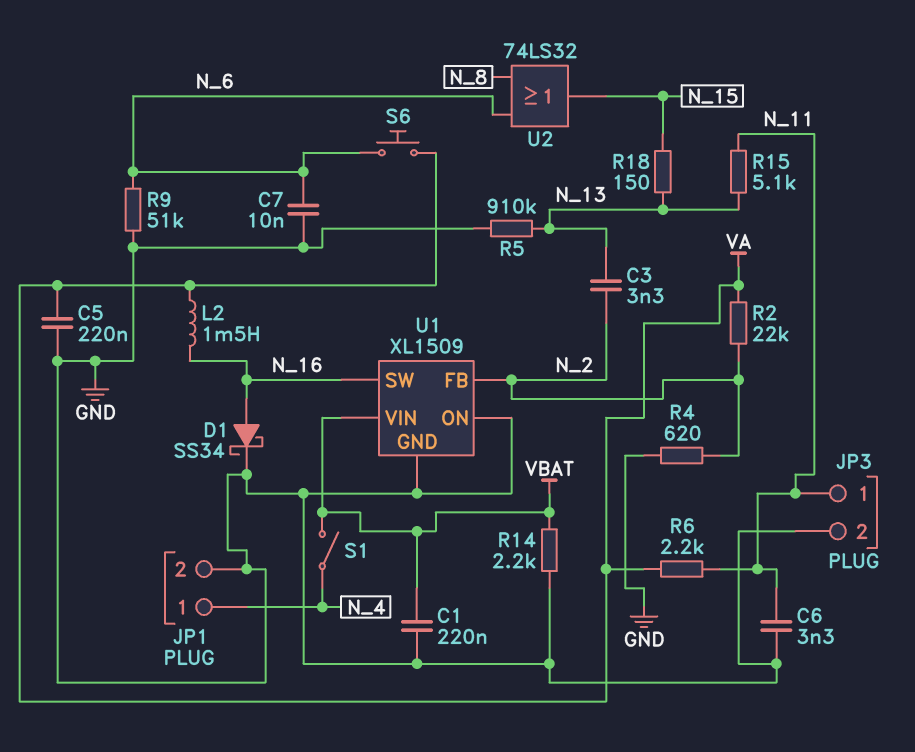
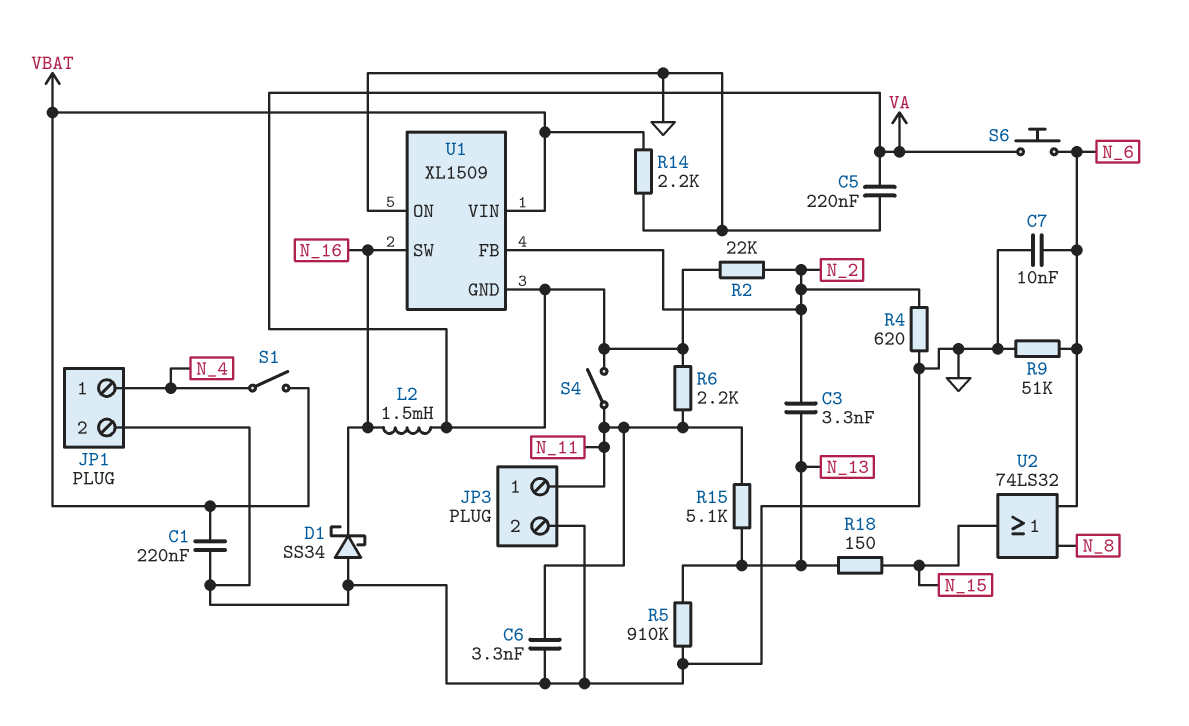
D1: schottky SS34 (A N_16, K GND) -> schottky SS34 (A GND, K N_16)
S4: none -> switch (N_11, VA)
U1 pin GND: GND -> VA

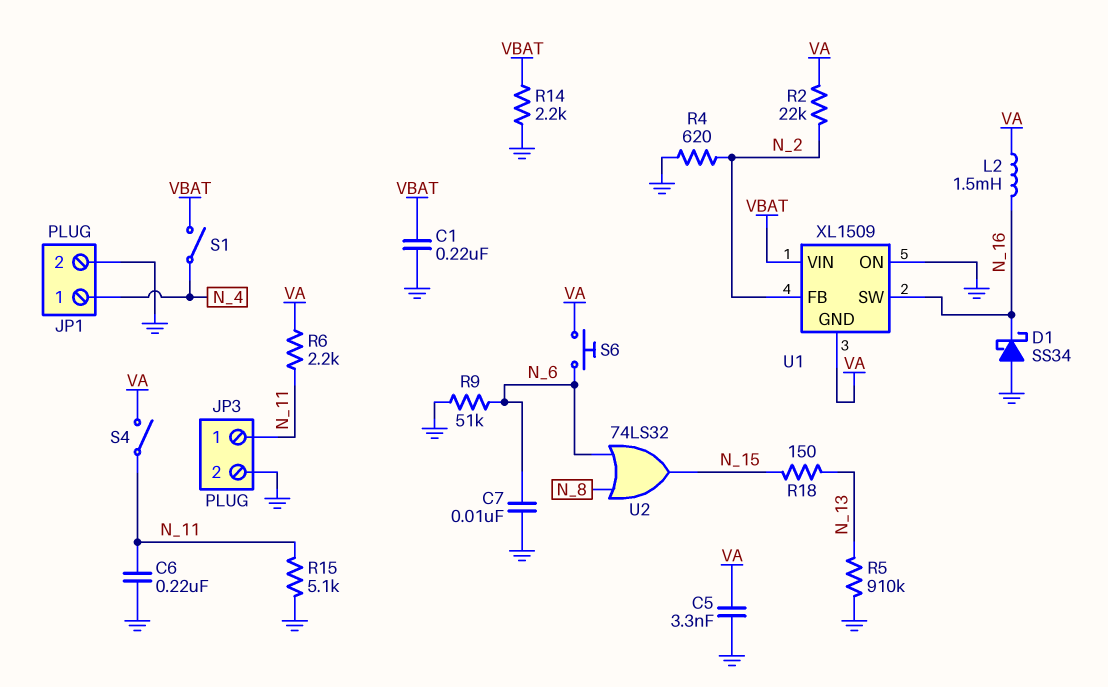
C3: 3.3nF (N_2, N_13) -> none
C5: 220nF (GND, VA) -> 3.3nF (GND, VA)
C6: 3.3nF (GND, N_11) -> 220nF (GND, N_11)
R15: 5.1k (N_11, N_13) -> 5.1k (GND, N_11)

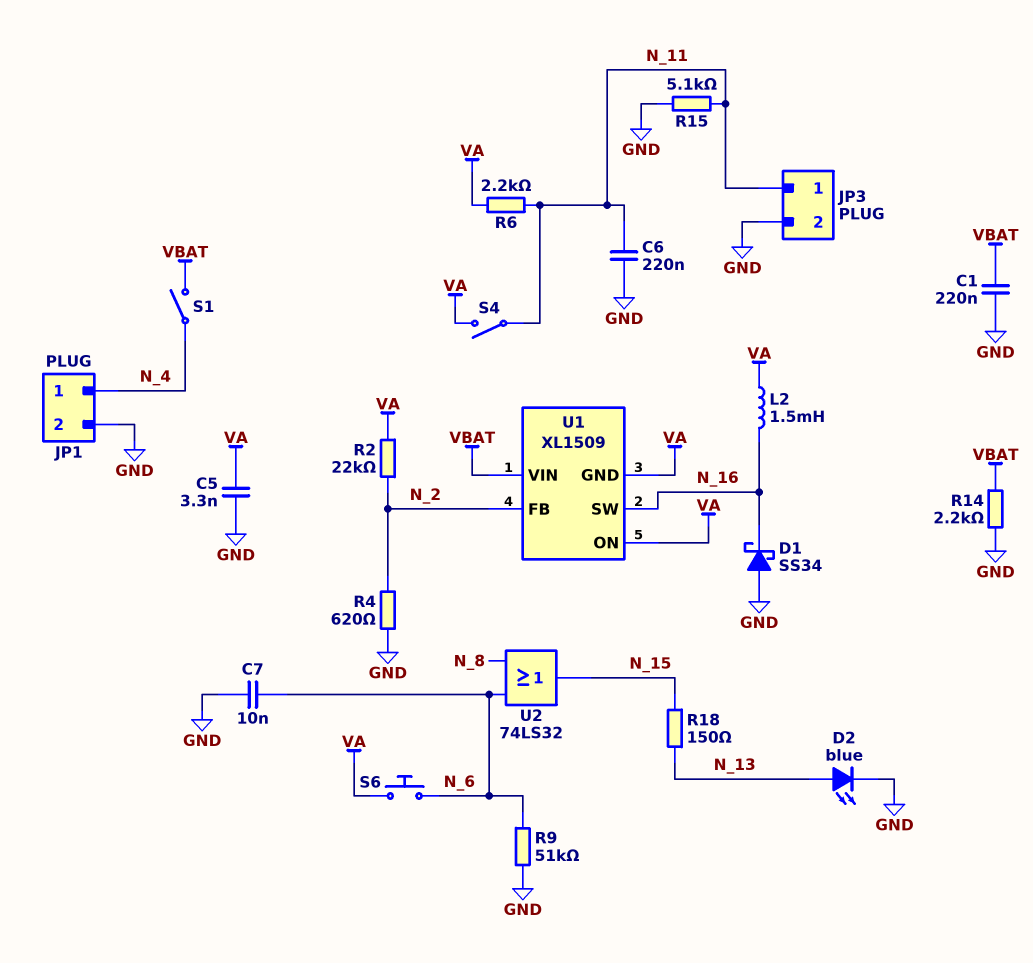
D2: none -> LED blue (A N_13, K GND)
R5: 910k (GND, N_13) -> none
U1 pin ON: GND -> VA

